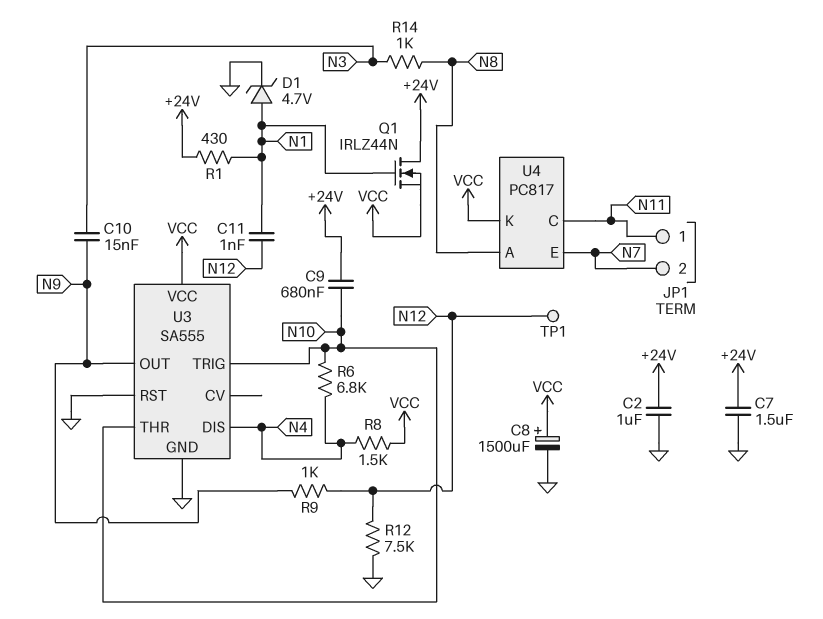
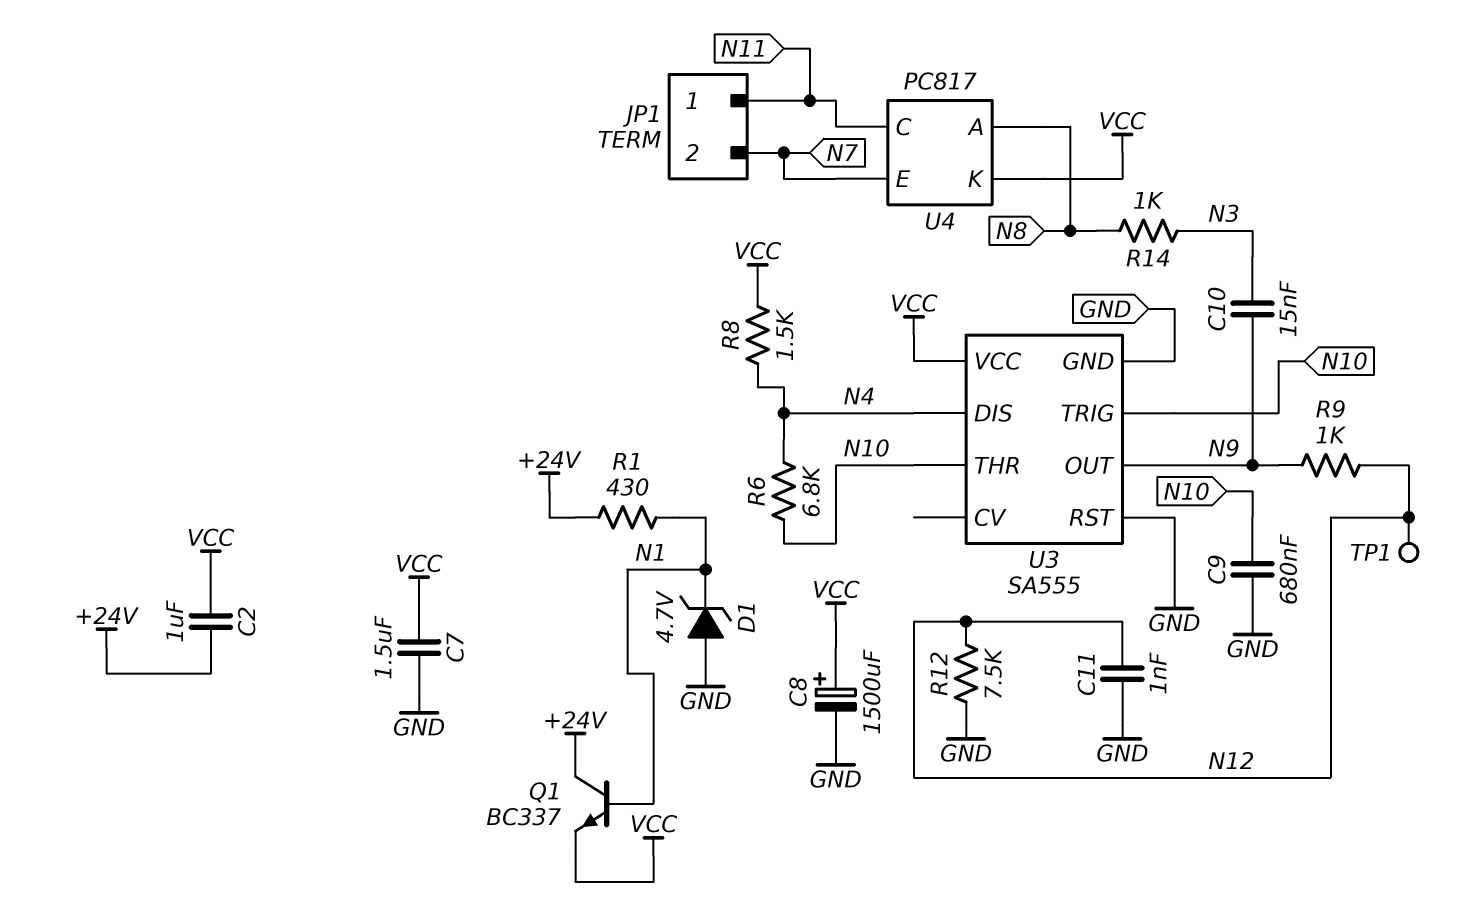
C2: 1uF (+24V, GND) -> 1uF (+24V, VCC)
C7: 1.5uF (+24V, GND) -> 1.5uF (GND, VCC)
C9: 680nF (+24V, N10) -> 680nF (GND, N10)
C11: 1nF (N1, N12) -> 1nF (GND, N12)
D1: zener 4.7V (A N1, K GND) -> zener 4.7V (A GND, K N1)
Q1: NMOS IRLZ44N (G N1, D +24V, S VCC) -> NPN BC337 (B N1, C +24V, E VCC)

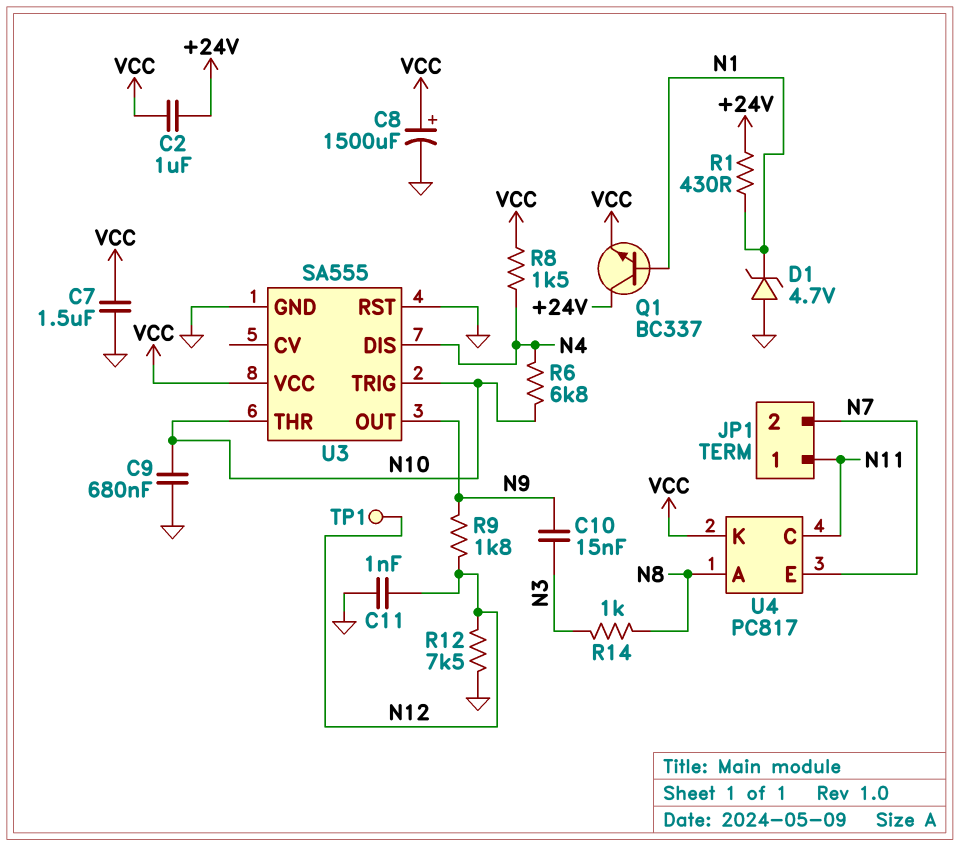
R9: 1k (N9, N12) -> 1.8k (N9, N12)

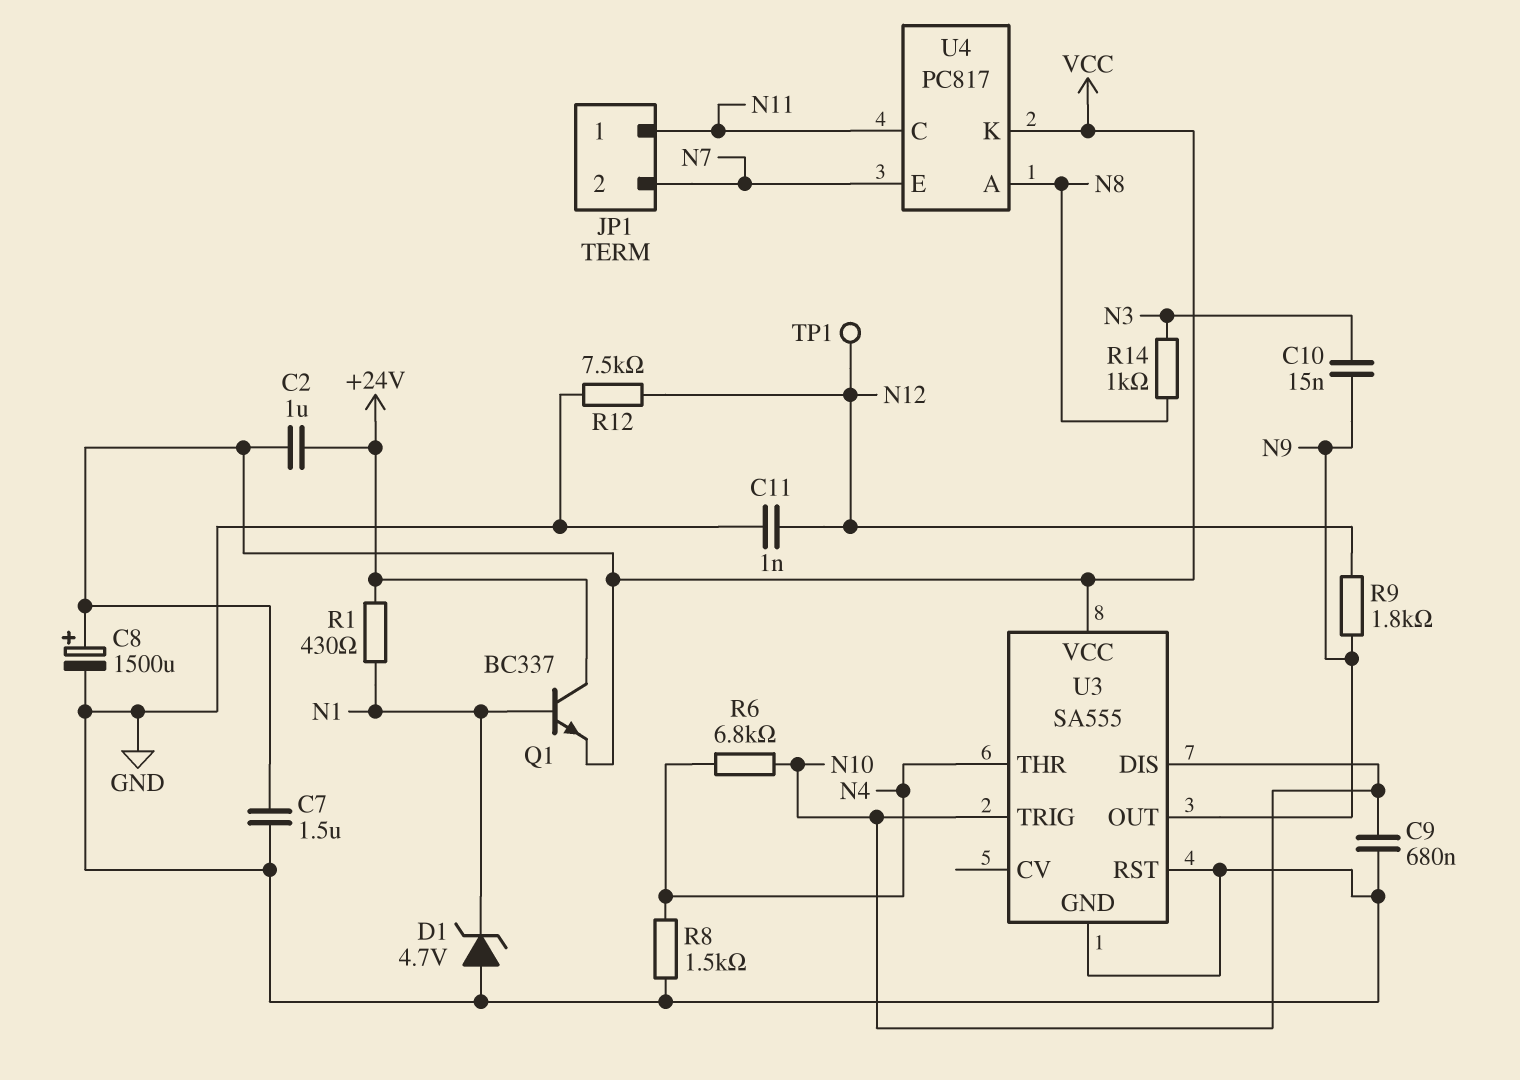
R8: 1.5k (N4, VCC) -> 1.5k (GND, N4)
U3 pin DIS: N4 -> N10
U3 pin THR: N10 -> N4

